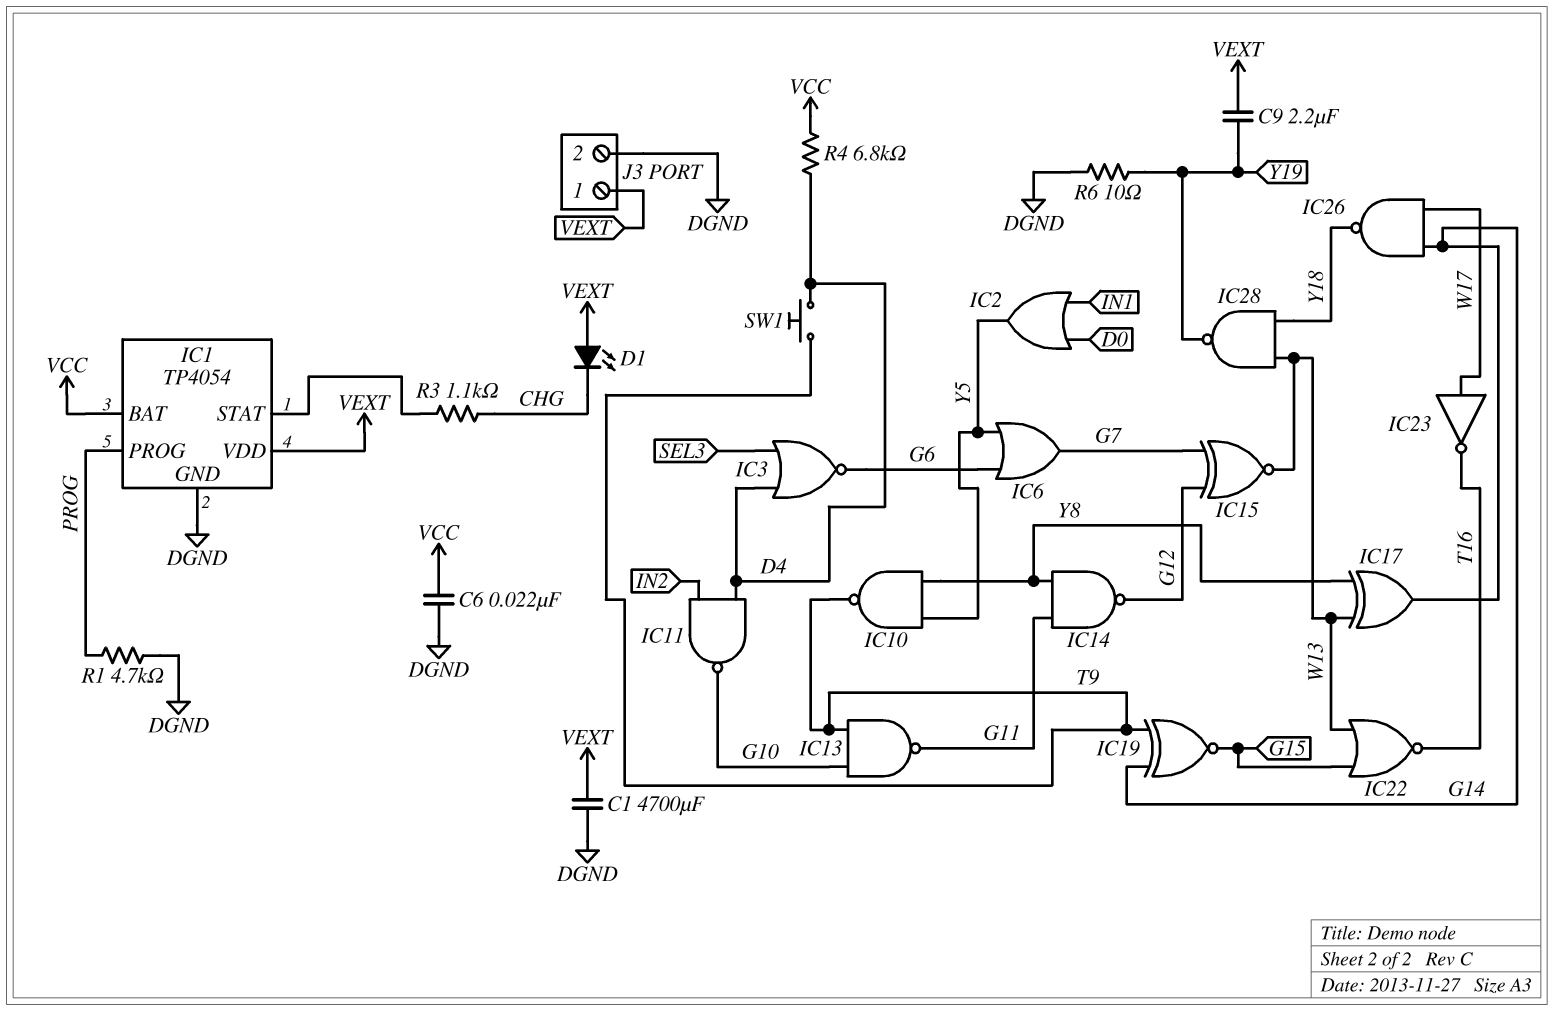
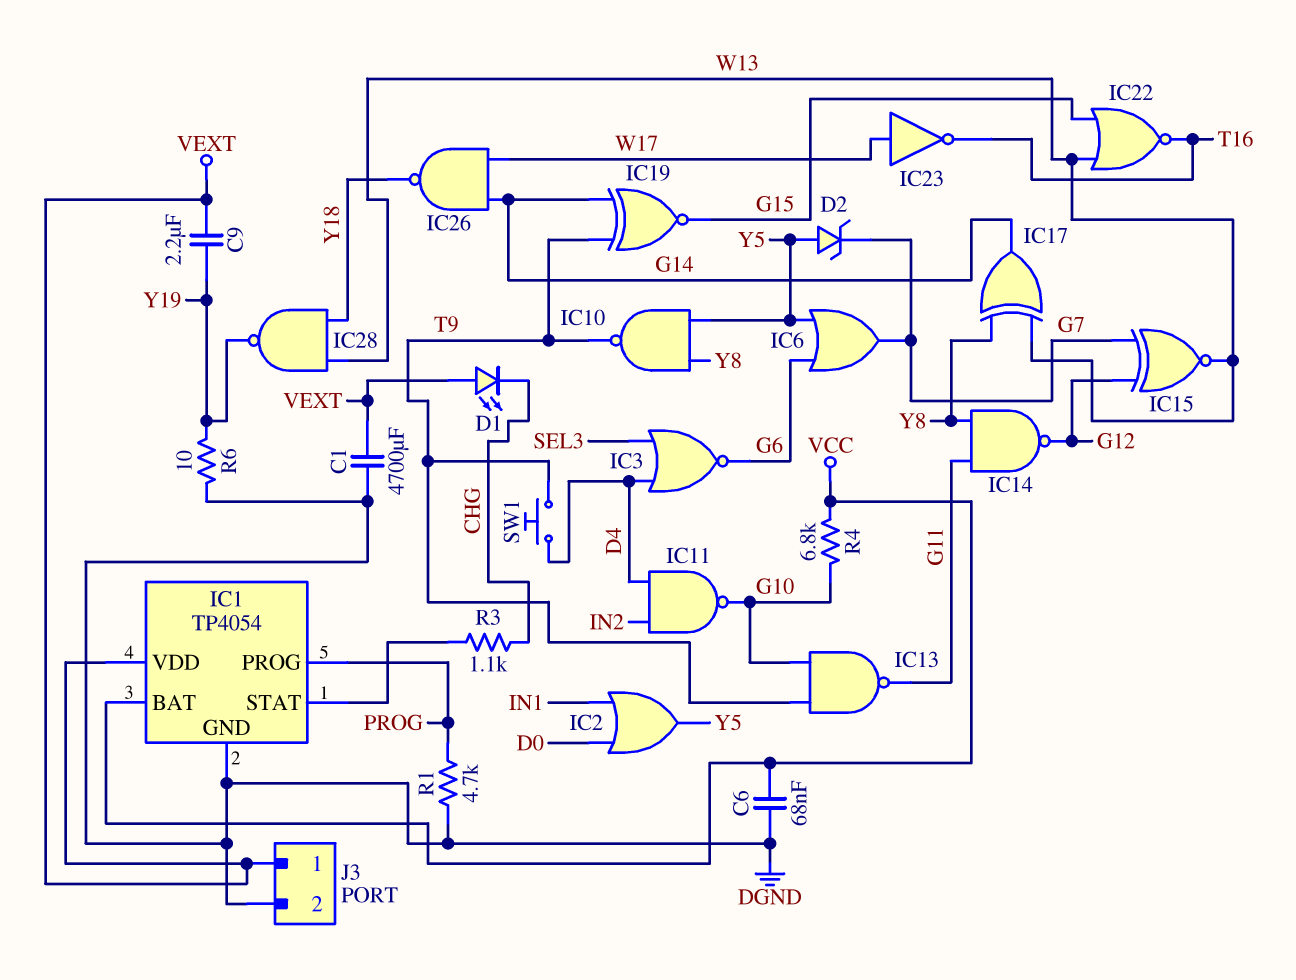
C6: 22nF (DGND, VCC) -> 68nF (DGND, VCC)
D2: none -> zener (A Y5, K G7)
R4: 6.8k (D4, VCC) -> 6.8k (G10, VCC)

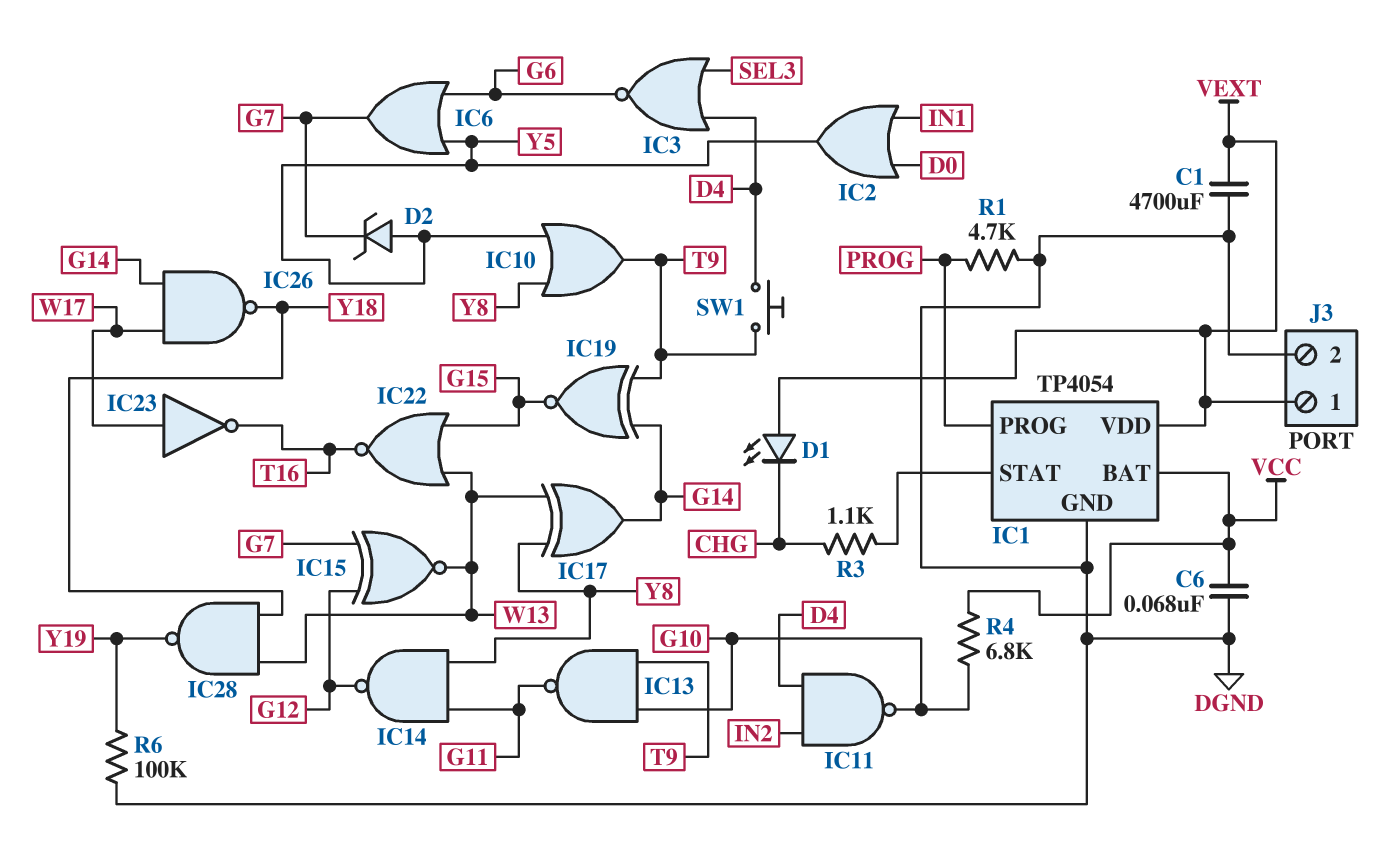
C9: 2.2uF (VEXT, Y19) -> none
IC10: NAND (in Y5, in Y8, out T9) -> OR (in Y5, in Y8, out T9)
R6: 10 (DGND, Y19) -> 100k (DGND, Y19)

